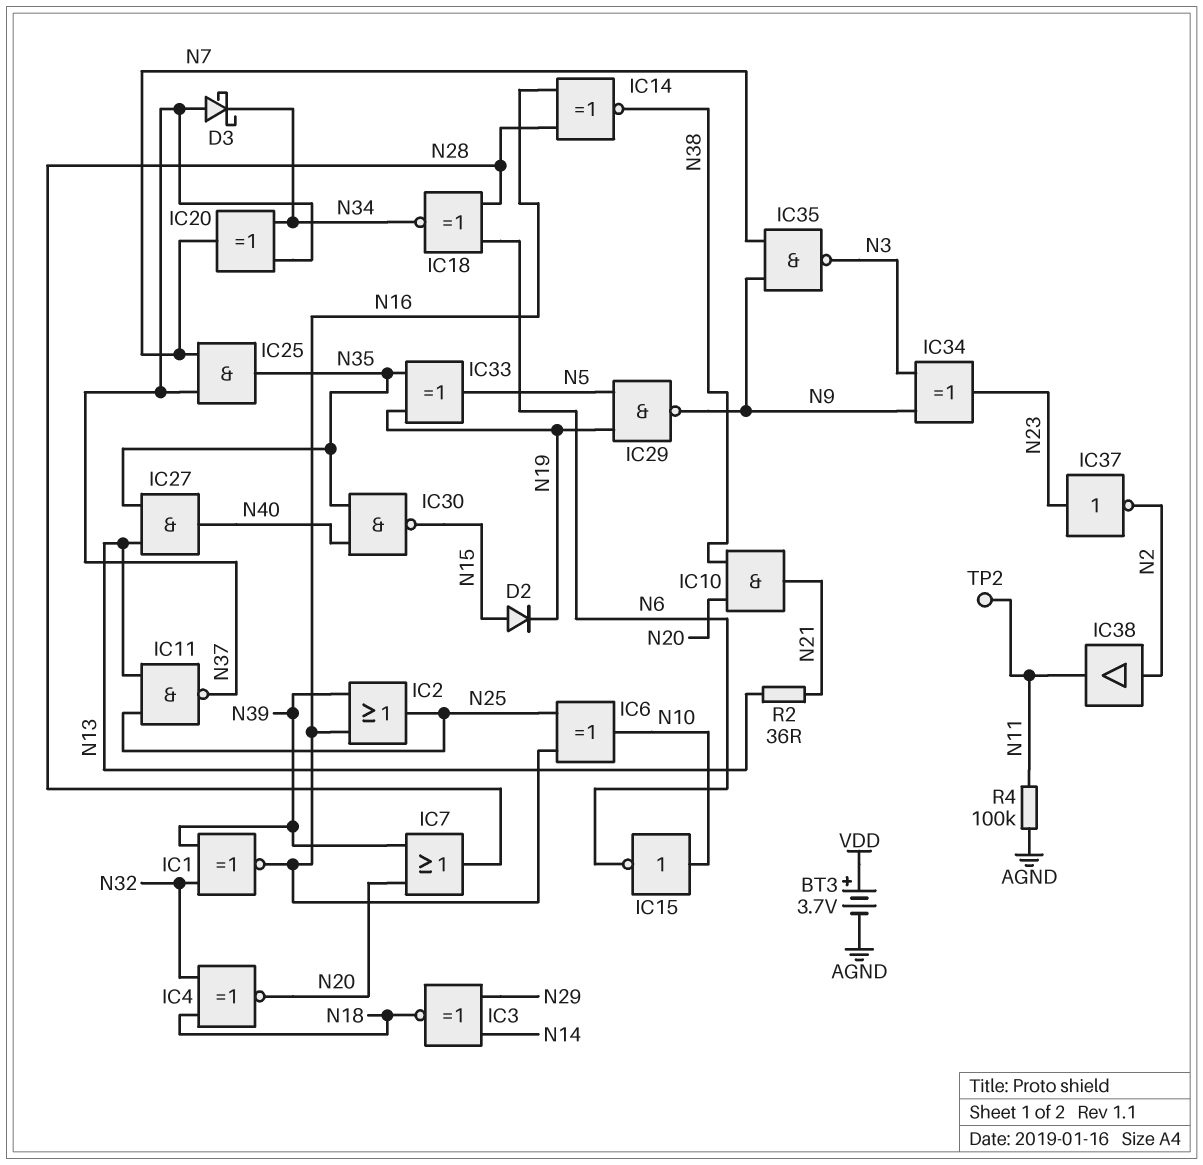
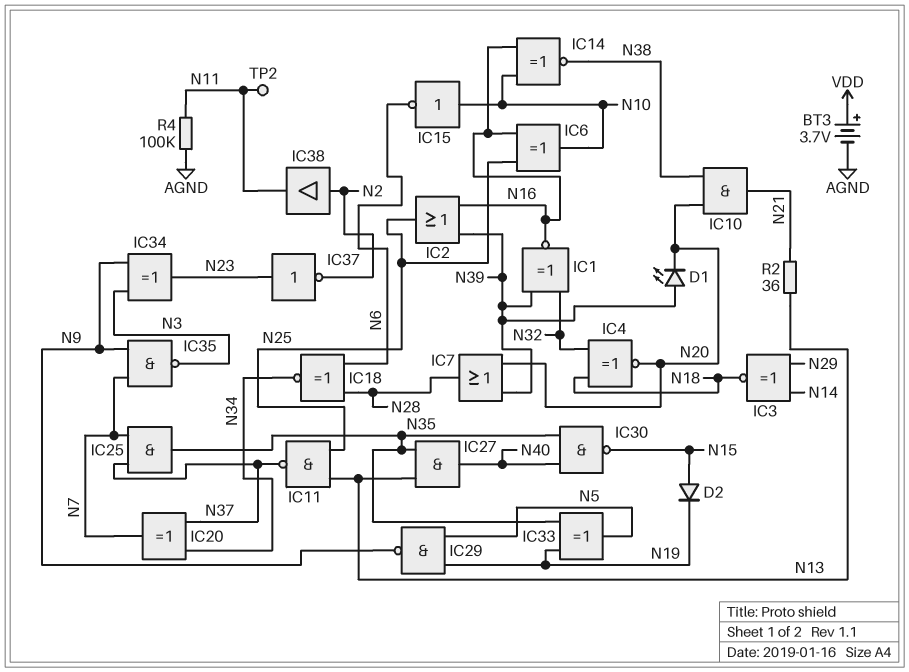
D1: none -> LED (A N39, K N20)
D3: schottky (A N37, K N34) -> none
IC14: XNOR (in N16, in N28, out N38) -> XNOR (in N10, in N16, out N38)

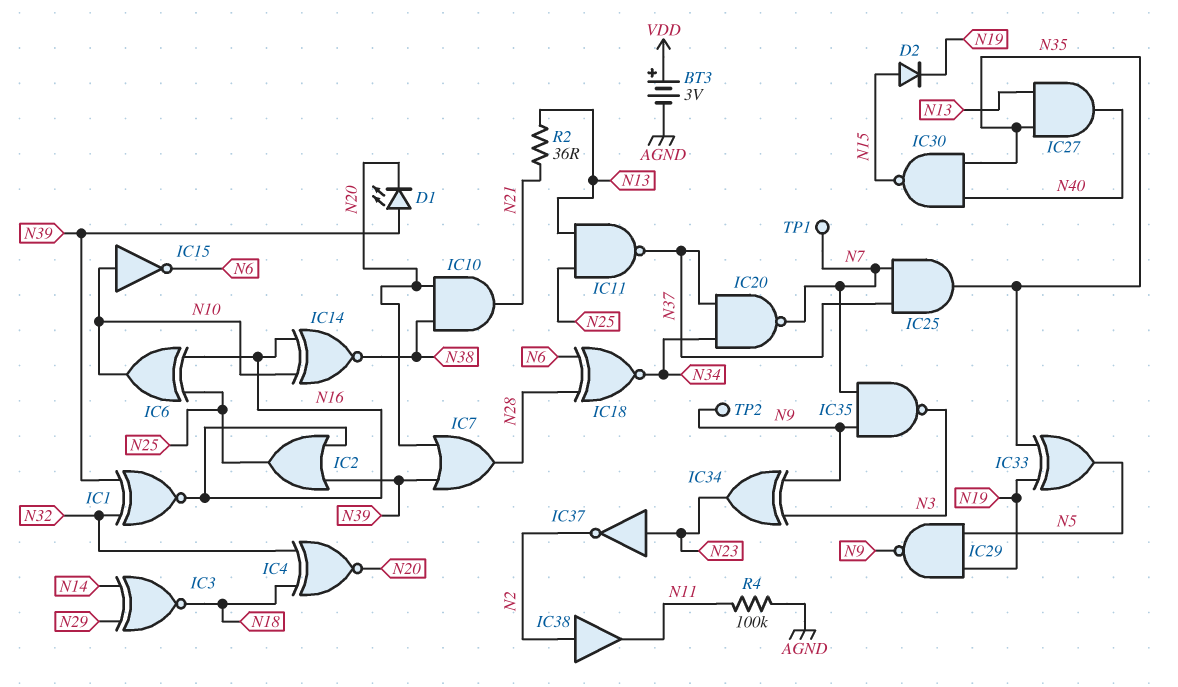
BT3: 3.7V (plus VDD, minus AGND) -> 3V (plus VDD, minus AGND)
IC20: XOR (in N34, in N37, out N7) -> NAND (in N34, in N37, out N7)
TP1: none -> test point (N7)
TP2: test point (N11) -> test point (N9)

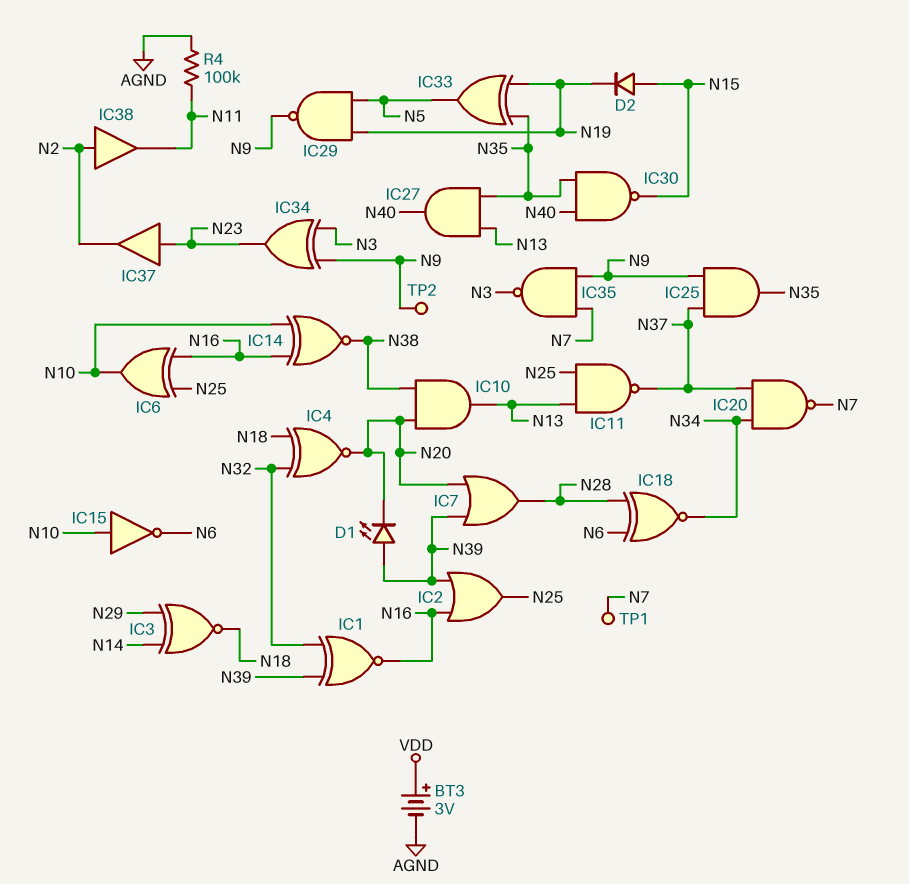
IC10: AND (in N20, in N38, out N21) -> AND (in N20, in N38, out N13)
IC25: AND (in N7, in N37, out N35) -> AND (in N9, in N37, out N35)
IC37: NOT (in N23, out N2) -> buffer (in N23, out N2)
R2: 36 (N13, N21) -> none

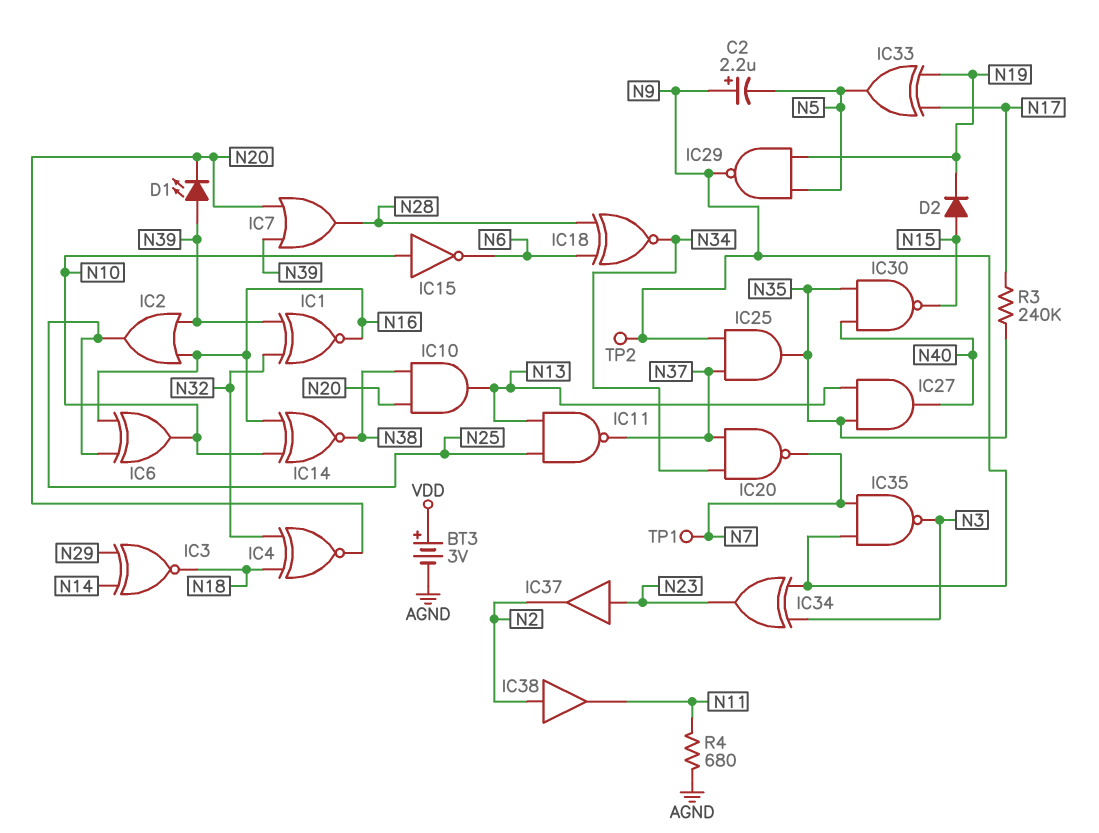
C2: none -> 2.2uF (plus N9, minus N5)
IC33: XOR (in N19, in N35, out N5) -> XOR (in N17, in N19, out N5)
R3: none -> 240k (N17, N35)
R4: 100k (AGND, N11) -> 680 (AGND, N11)

